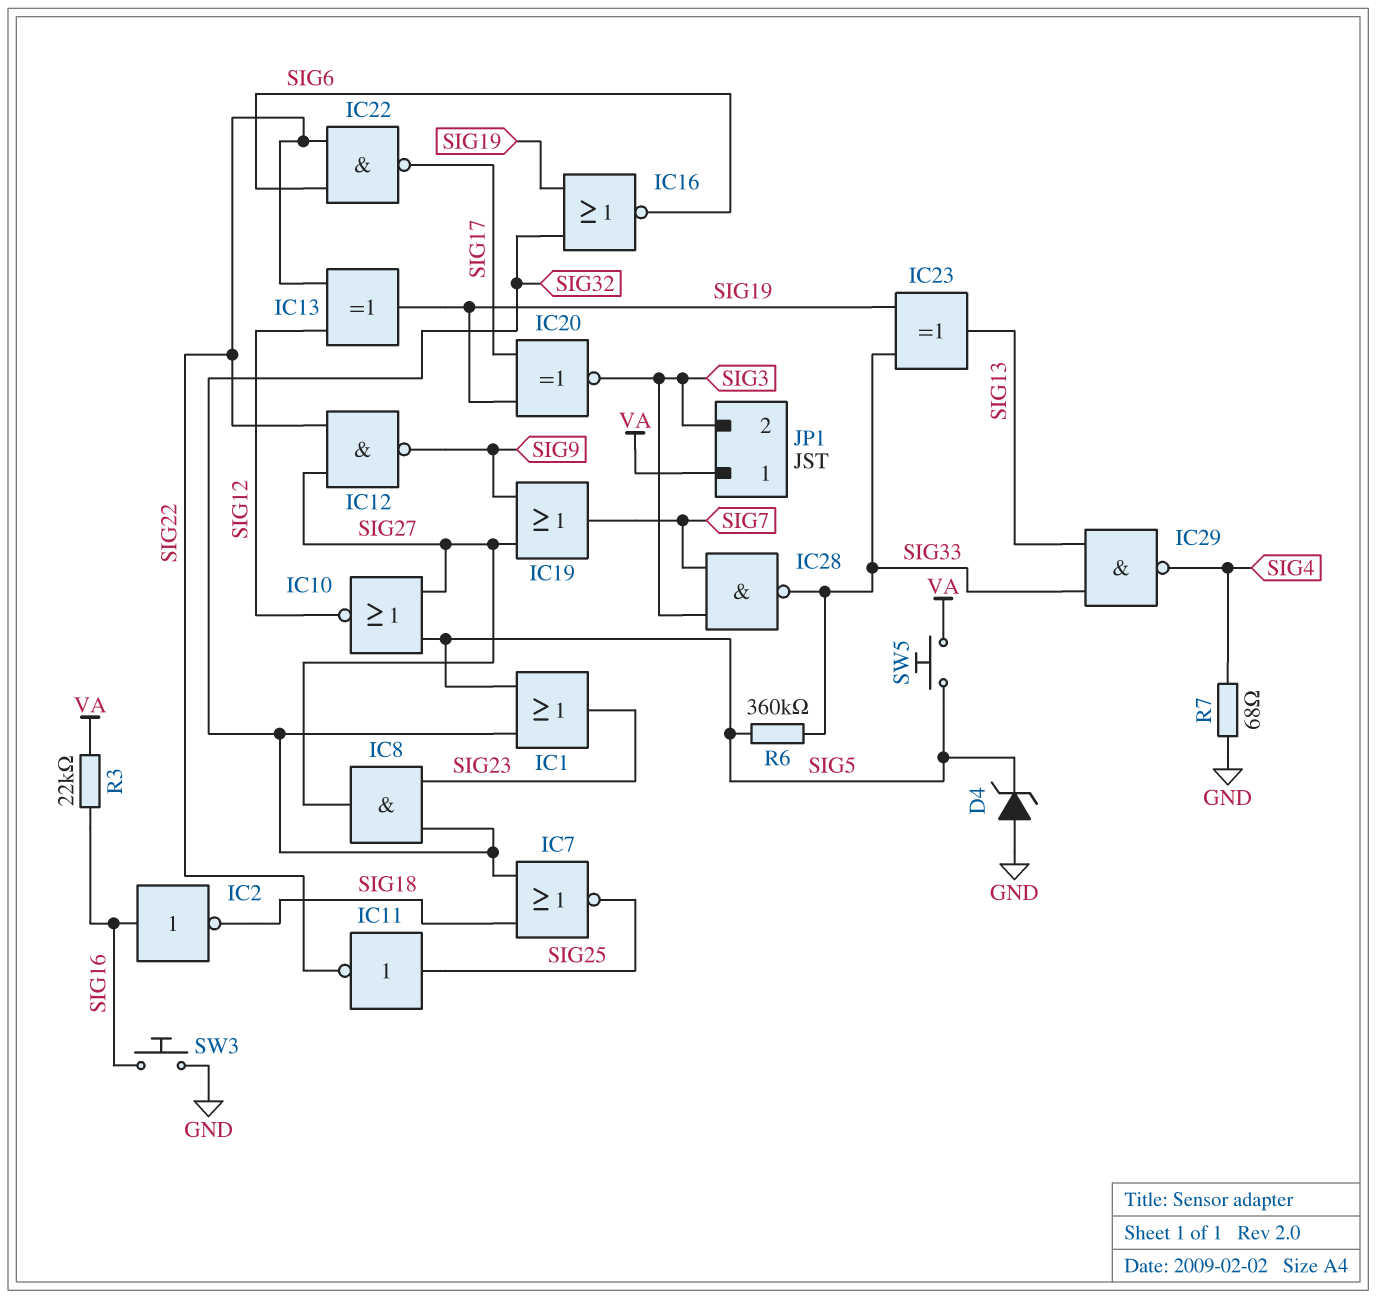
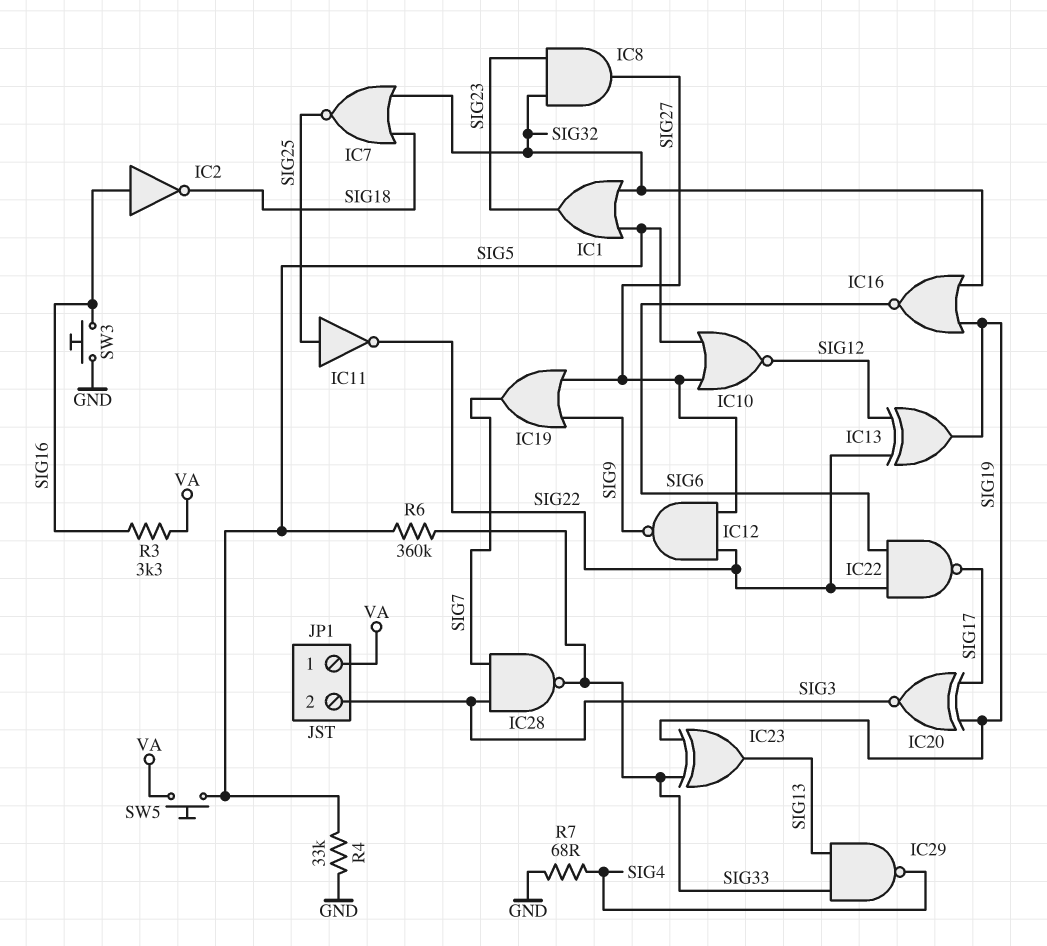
D4: zener (A GND, K SIG5) -> none
R3: 22k (SIG16, VA) -> 3.3k (SIG16, VA)
R4: none -> 33k (GND, SIG5)

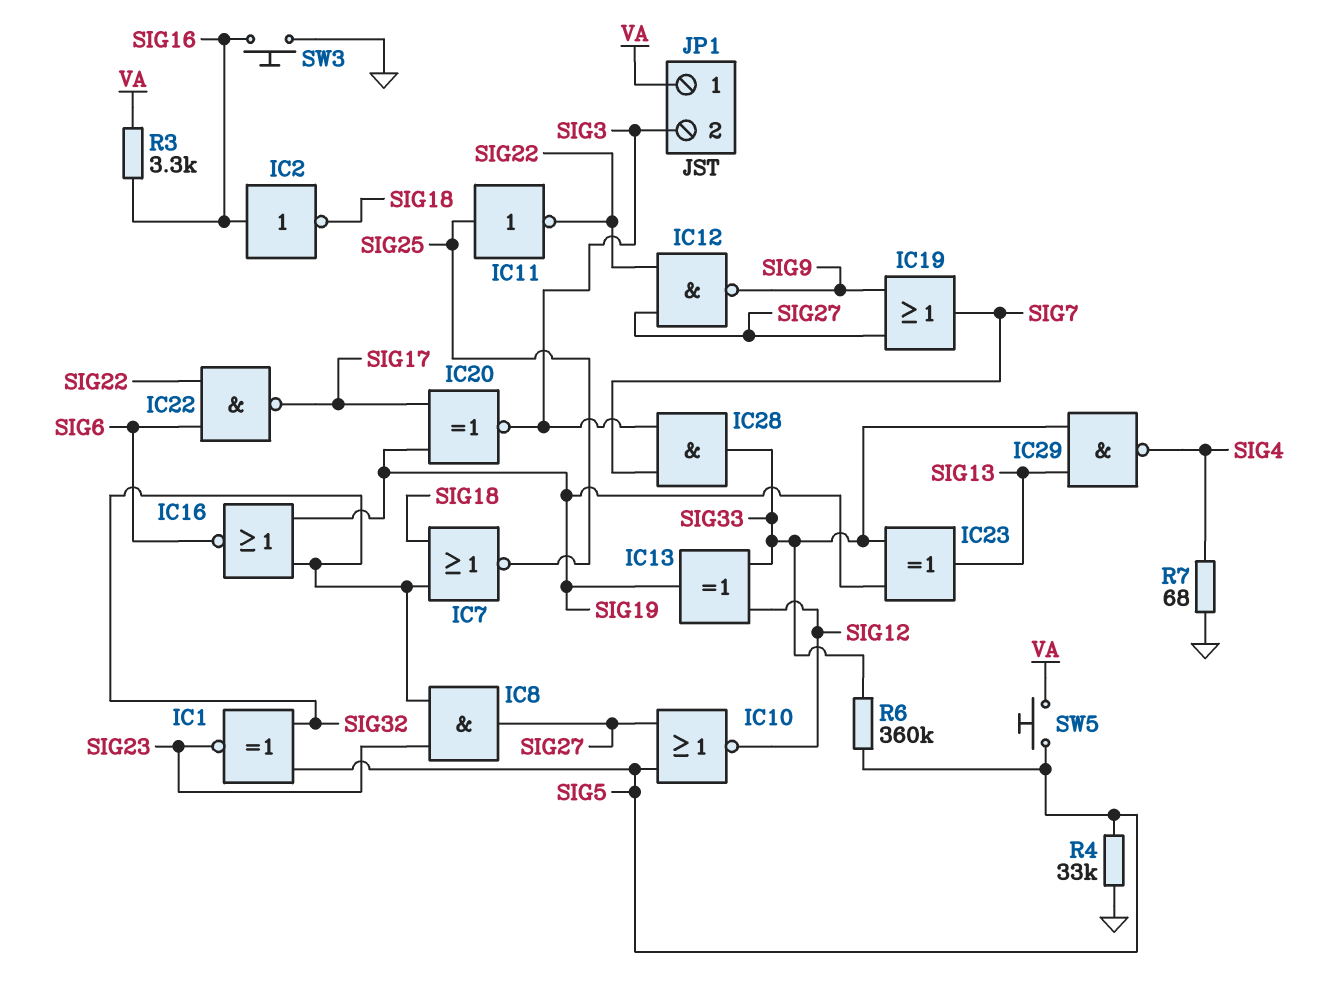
IC1: OR (in SIG5, in SIG32, out SIG23) -> XNOR (in SIG5, in SIG32, out SIG23)
IC13: XOR (in SIG12, in SIG22, out SIG19) -> XOR (in SIG12, in SIG33, out SIG19)
IC28: NAND (in SIG3, in SIG7, out SIG33) -> AND (in SIG3, in SIG7, out SIG33)

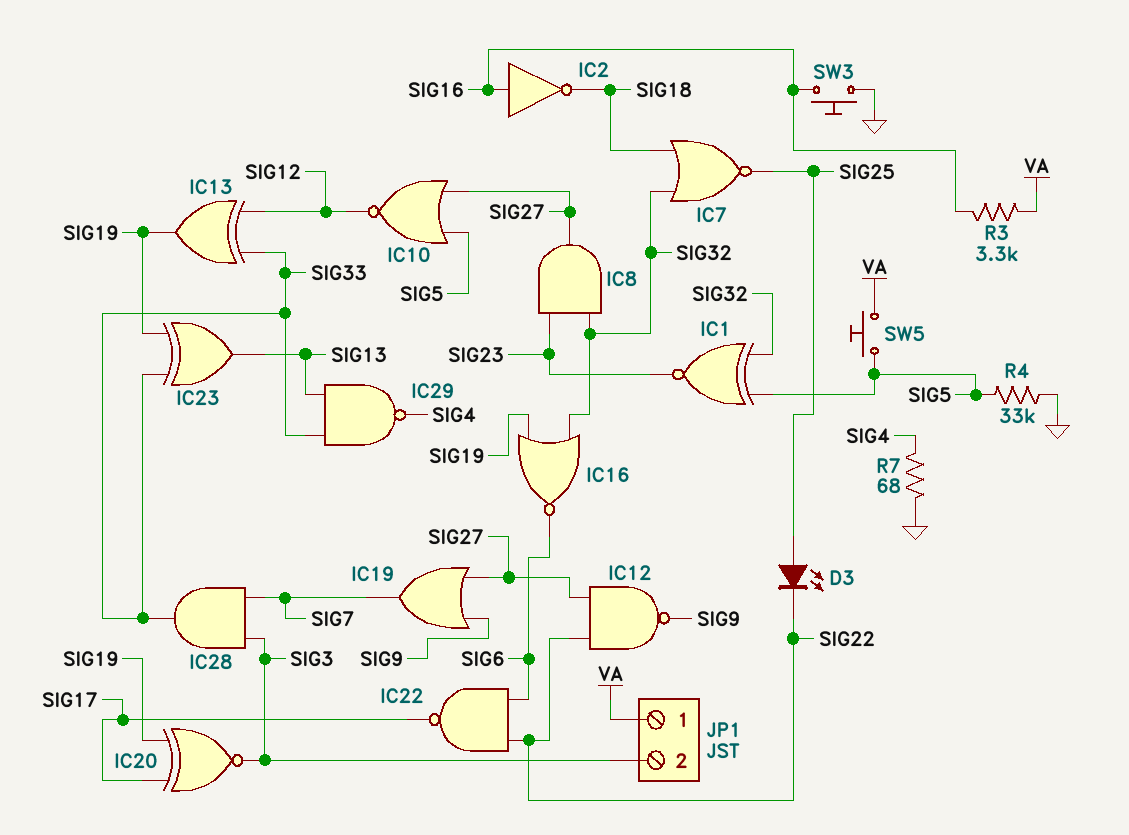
D3: none -> LED (A SIG25, K SIG22)
IC11: NOT (in SIG25, out SIG22) -> none
R6: 360k (SIG5, SIG33) -> none

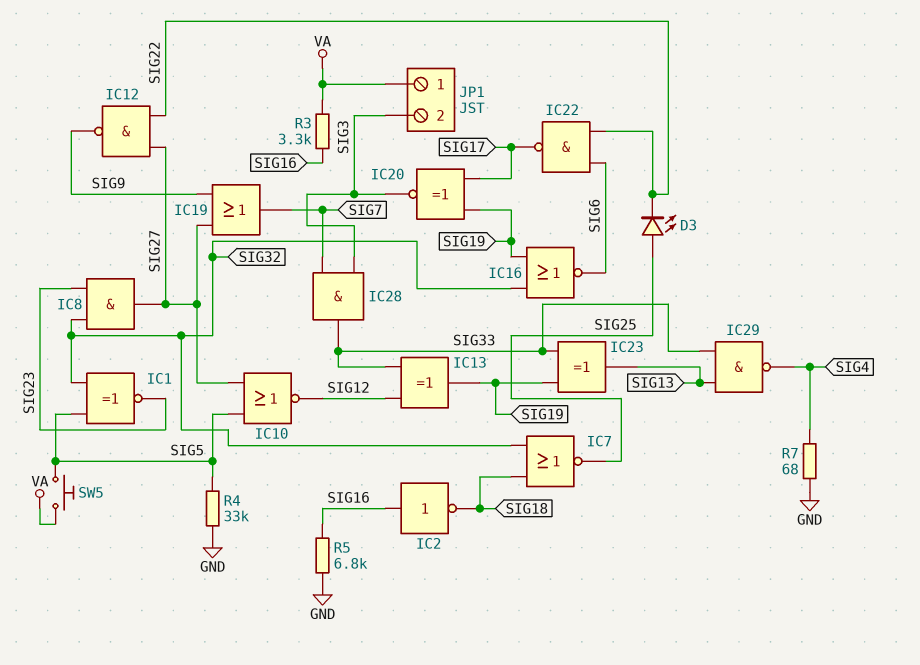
R5: none -> 6.8k (GND, SIG16)
SW3: button (GND, SIG16) -> none

